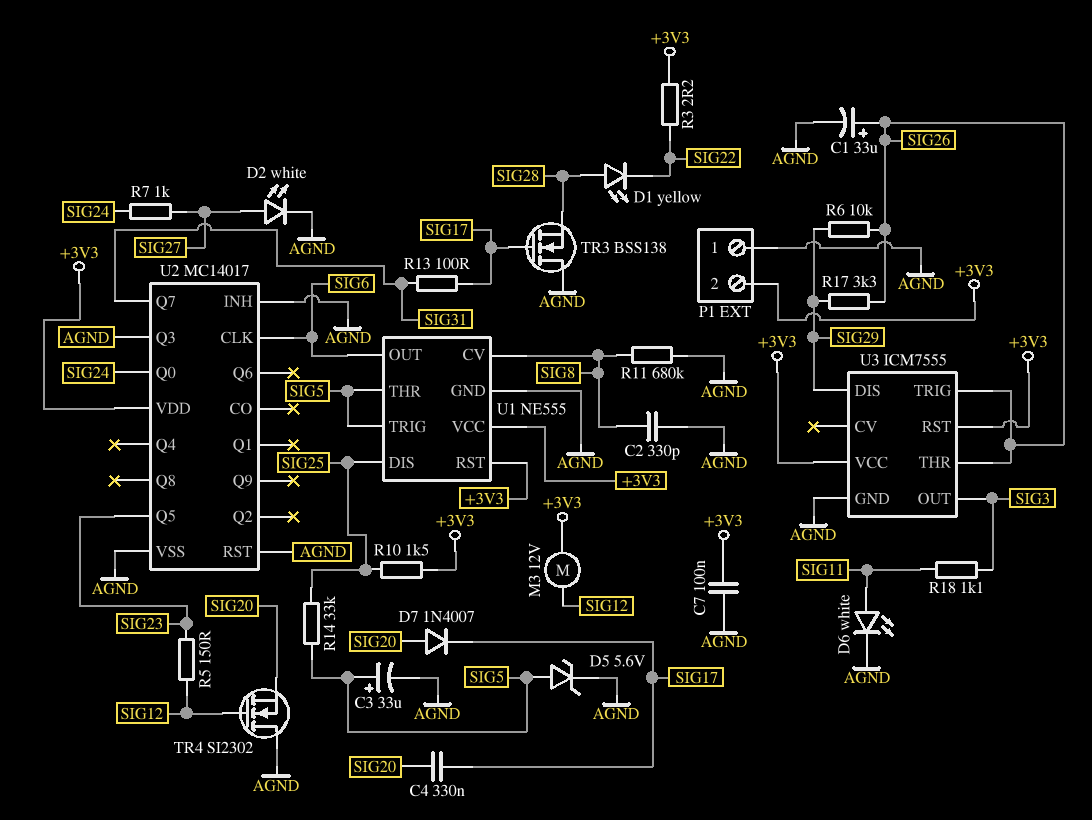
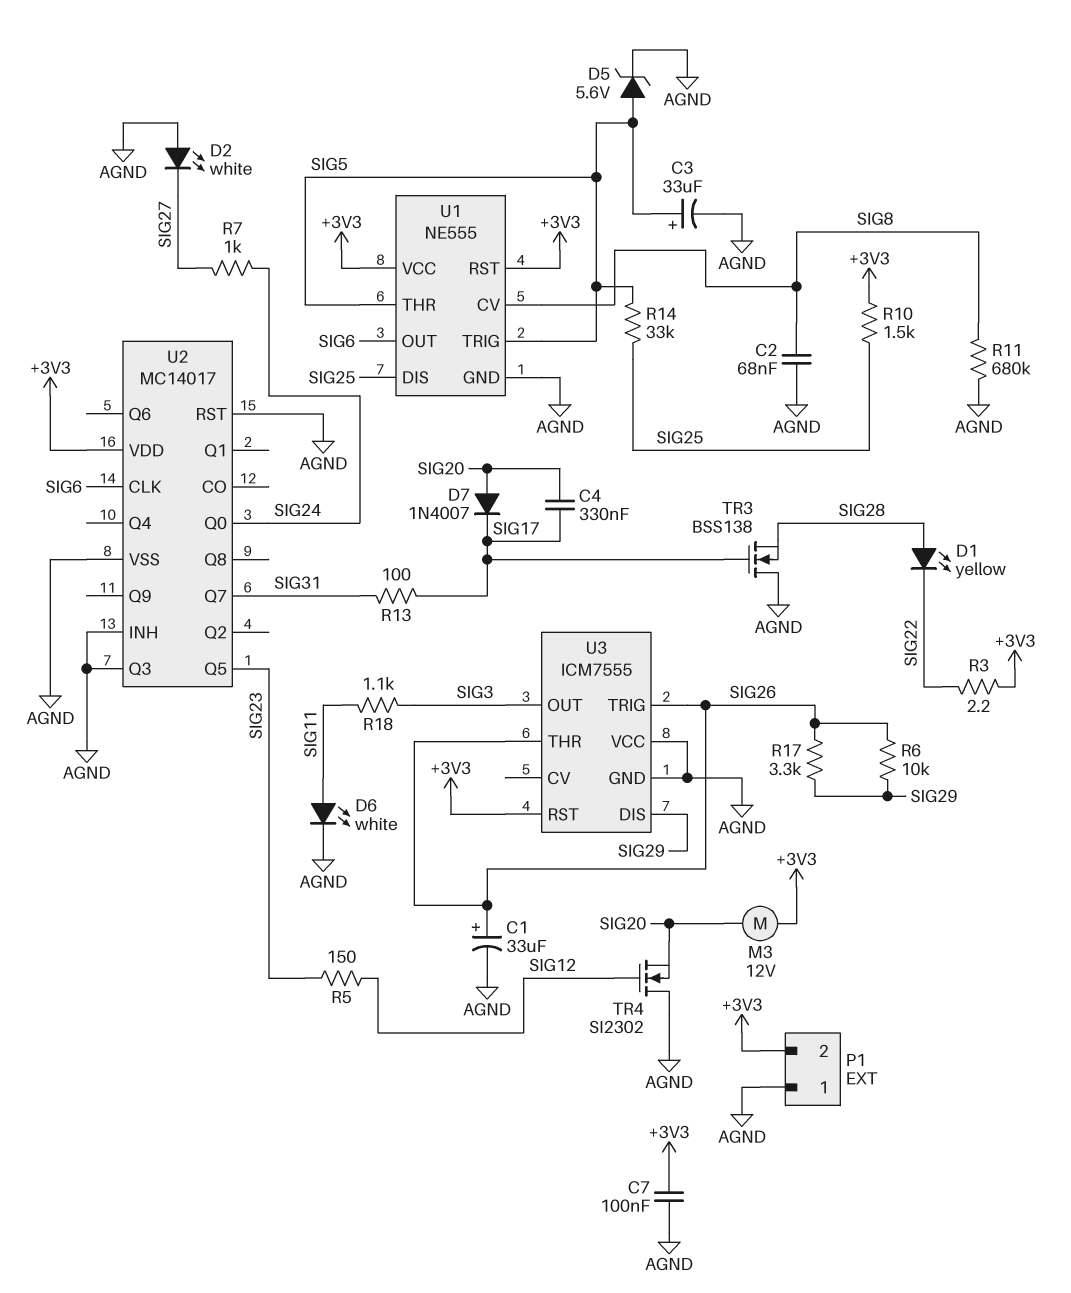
C2: 330pF (AGND, SIG8) -> 68nF (AGND, SIG8)
D2: LED white (A SIG27, K AGND) -> LED white (A AGND, K SIG27)
M3: motor 12V (+3V3, SIG12) -> motor 12V (+3V3, SIG20)
U3 pin VCC: +3V3 -> AGND

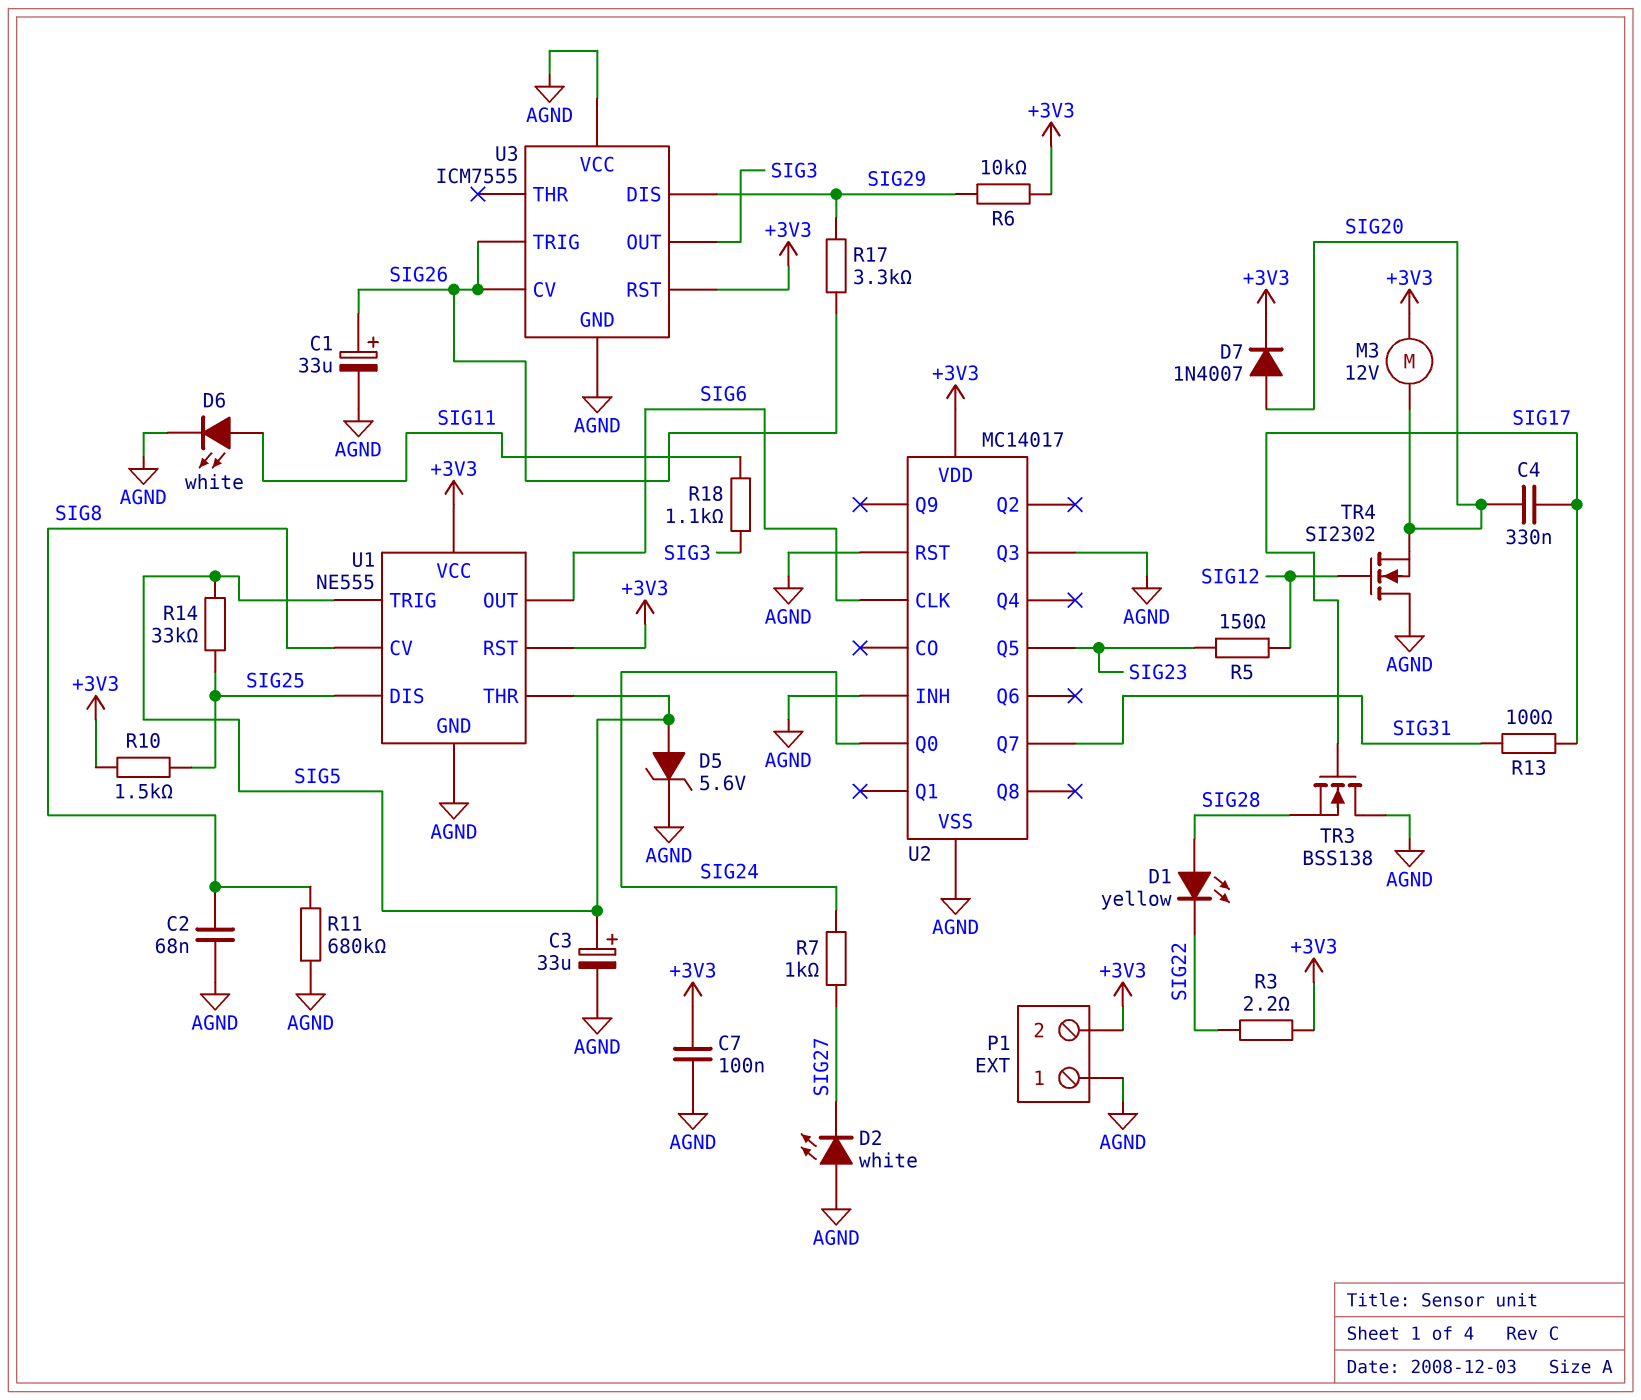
D7: diode 1N4007 (A SIG20, K SIG17) -> diode 1N4007 (A SIG20, K +3V3)
R6: 10k (SIG26, SIG29) -> 10k (+3V3, SIG29)
U3 pin CV: none -> SIG26
U3 pin THR: SIG26 -> none

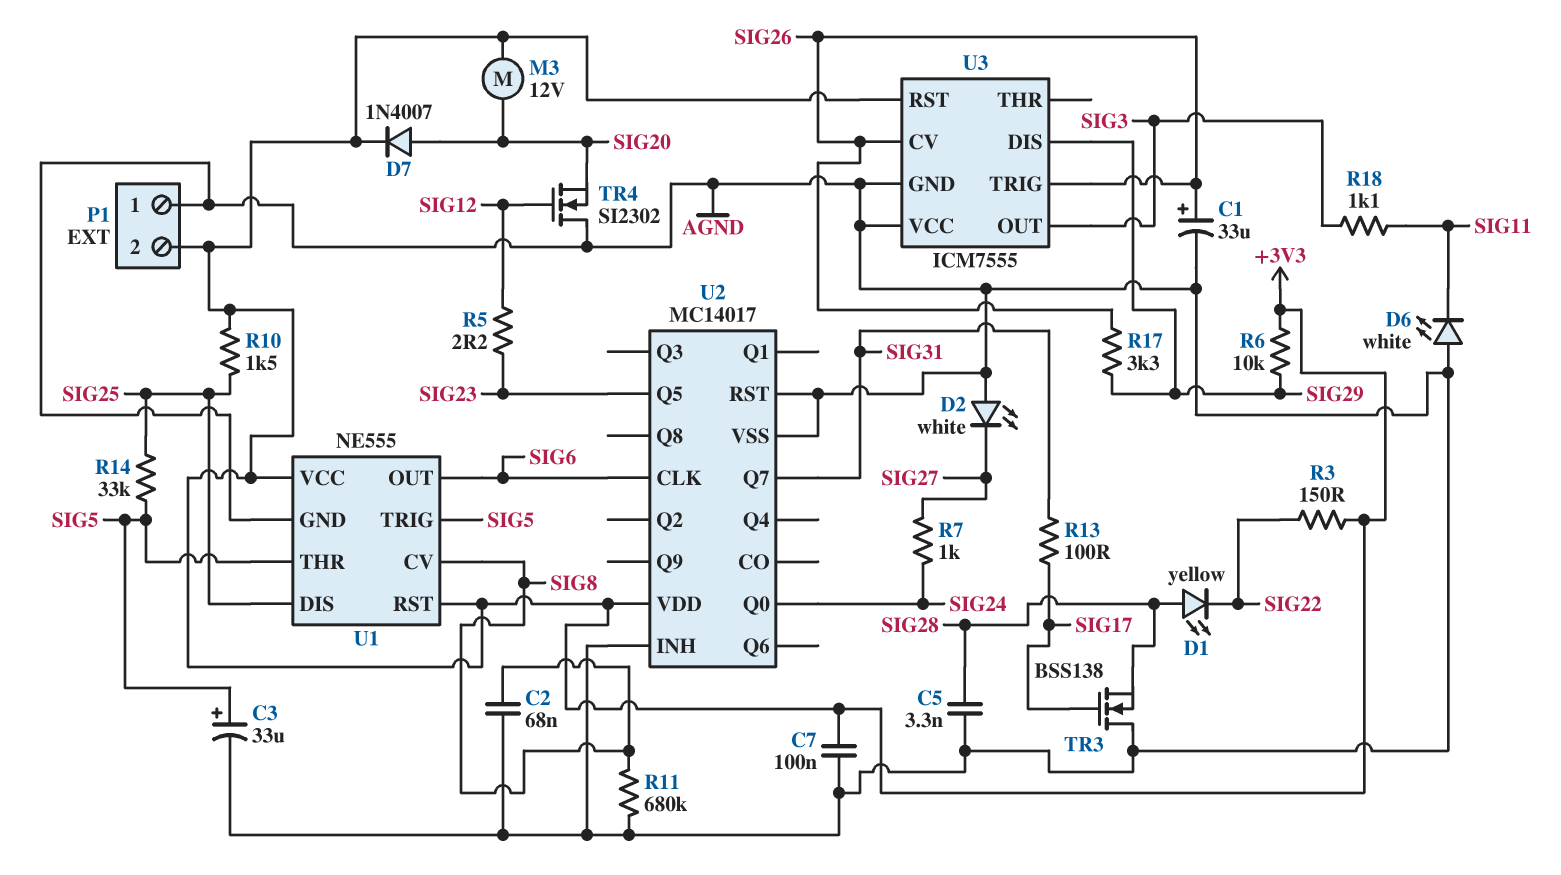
C4: 330nF (SIG17, SIG20) -> none
C5: none -> 3.3nF (AGND, SIG28)
D5: zener 5.6V (A SIG5, K AGND) -> none
D6: LED white (A SIG11, K AGND) -> LED white (A AGND, K SIG11)
R3: 2.2 (+3V3, SIG22) -> 150 (+3V3, SIG22)
R5: 150 (SIG12, SIG23) -> 2.2 (SIG12, SIG23)
U2 pin Q3: AGND -> none

